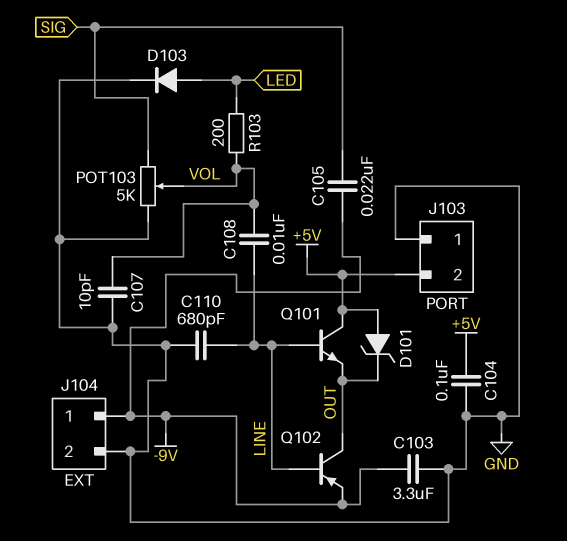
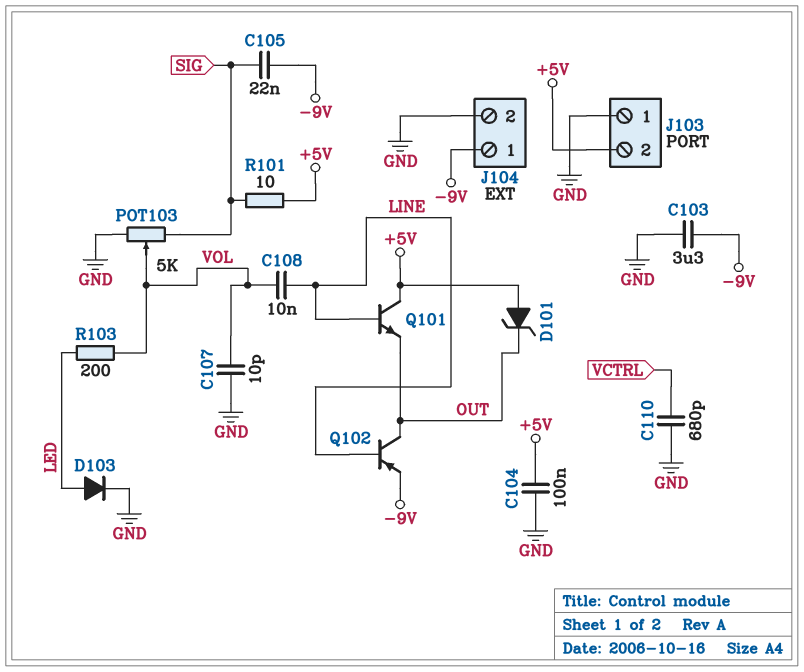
C110: 680pF (GND, LINE) -> 680pF (GND, VCTRL)
R101: none -> 10 (+5V, SIG)

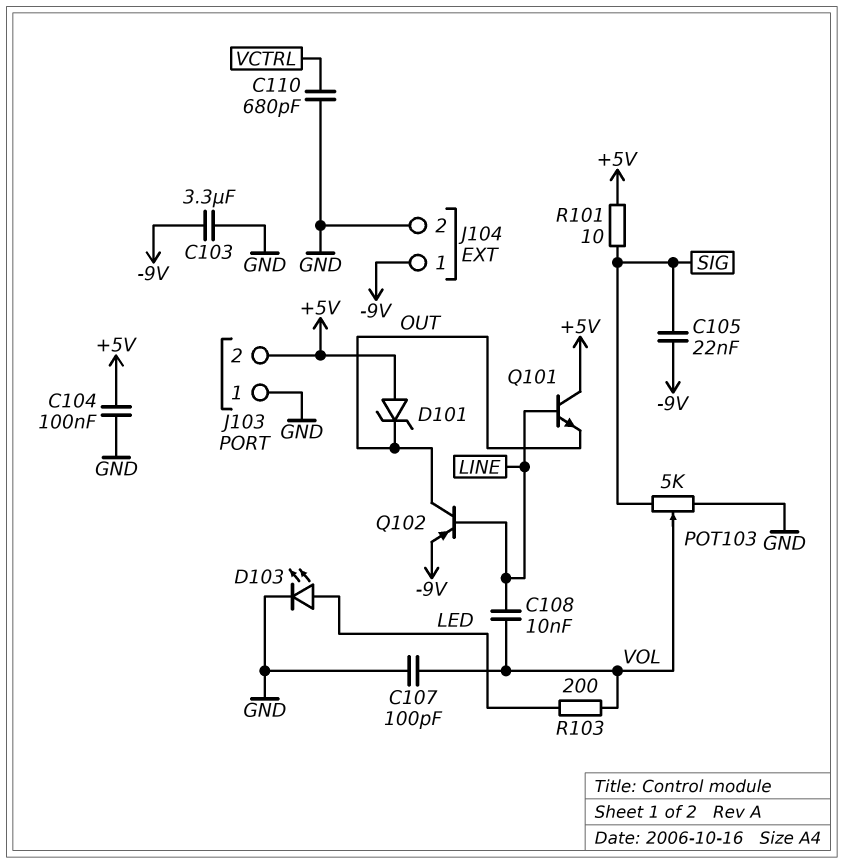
C107: 10pF (GND, VOL) -> 100pF (GND, VOL)
D103: diode (A LED, K GND) -> LED (A LED, K GND)

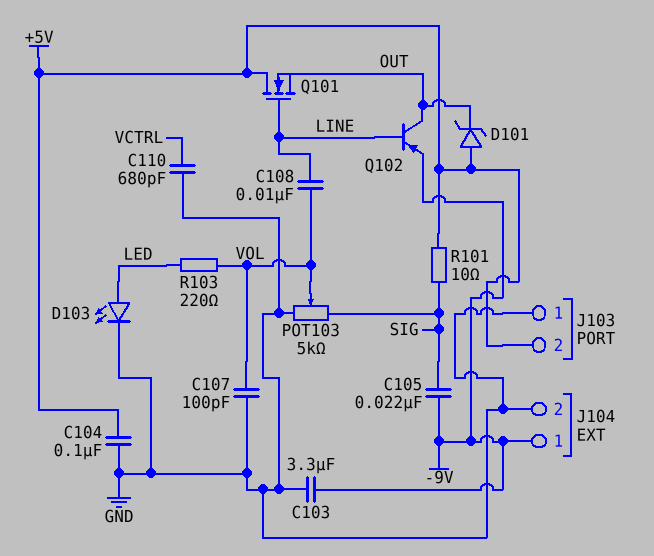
Q101: NPN (B LINE, C +5V, E OUT) -> NMOS (G LINE, D +5V, S OUT)
R103: 200 (LED, VOL) -> 220 (LED, VOL)

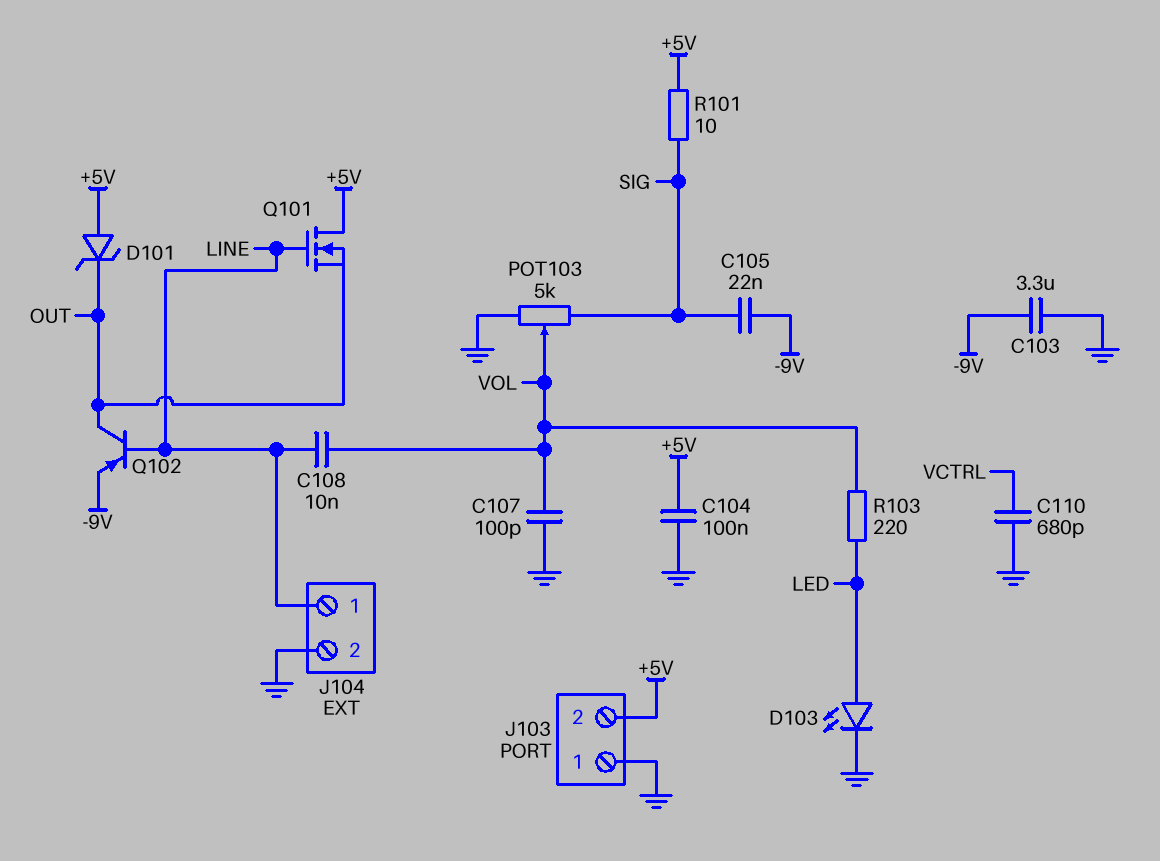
J104 pin 1: -9V -> LINE

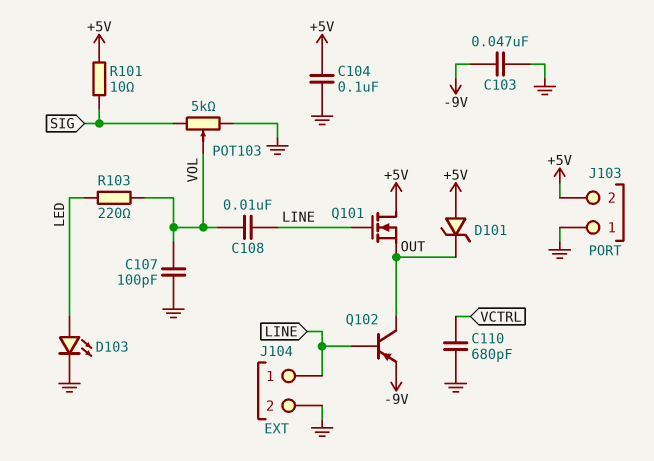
C103: 3.3uF (-9V, GND) -> 47nF (-9V, GND)
C105: 22nF (-9V, SIG) -> none

